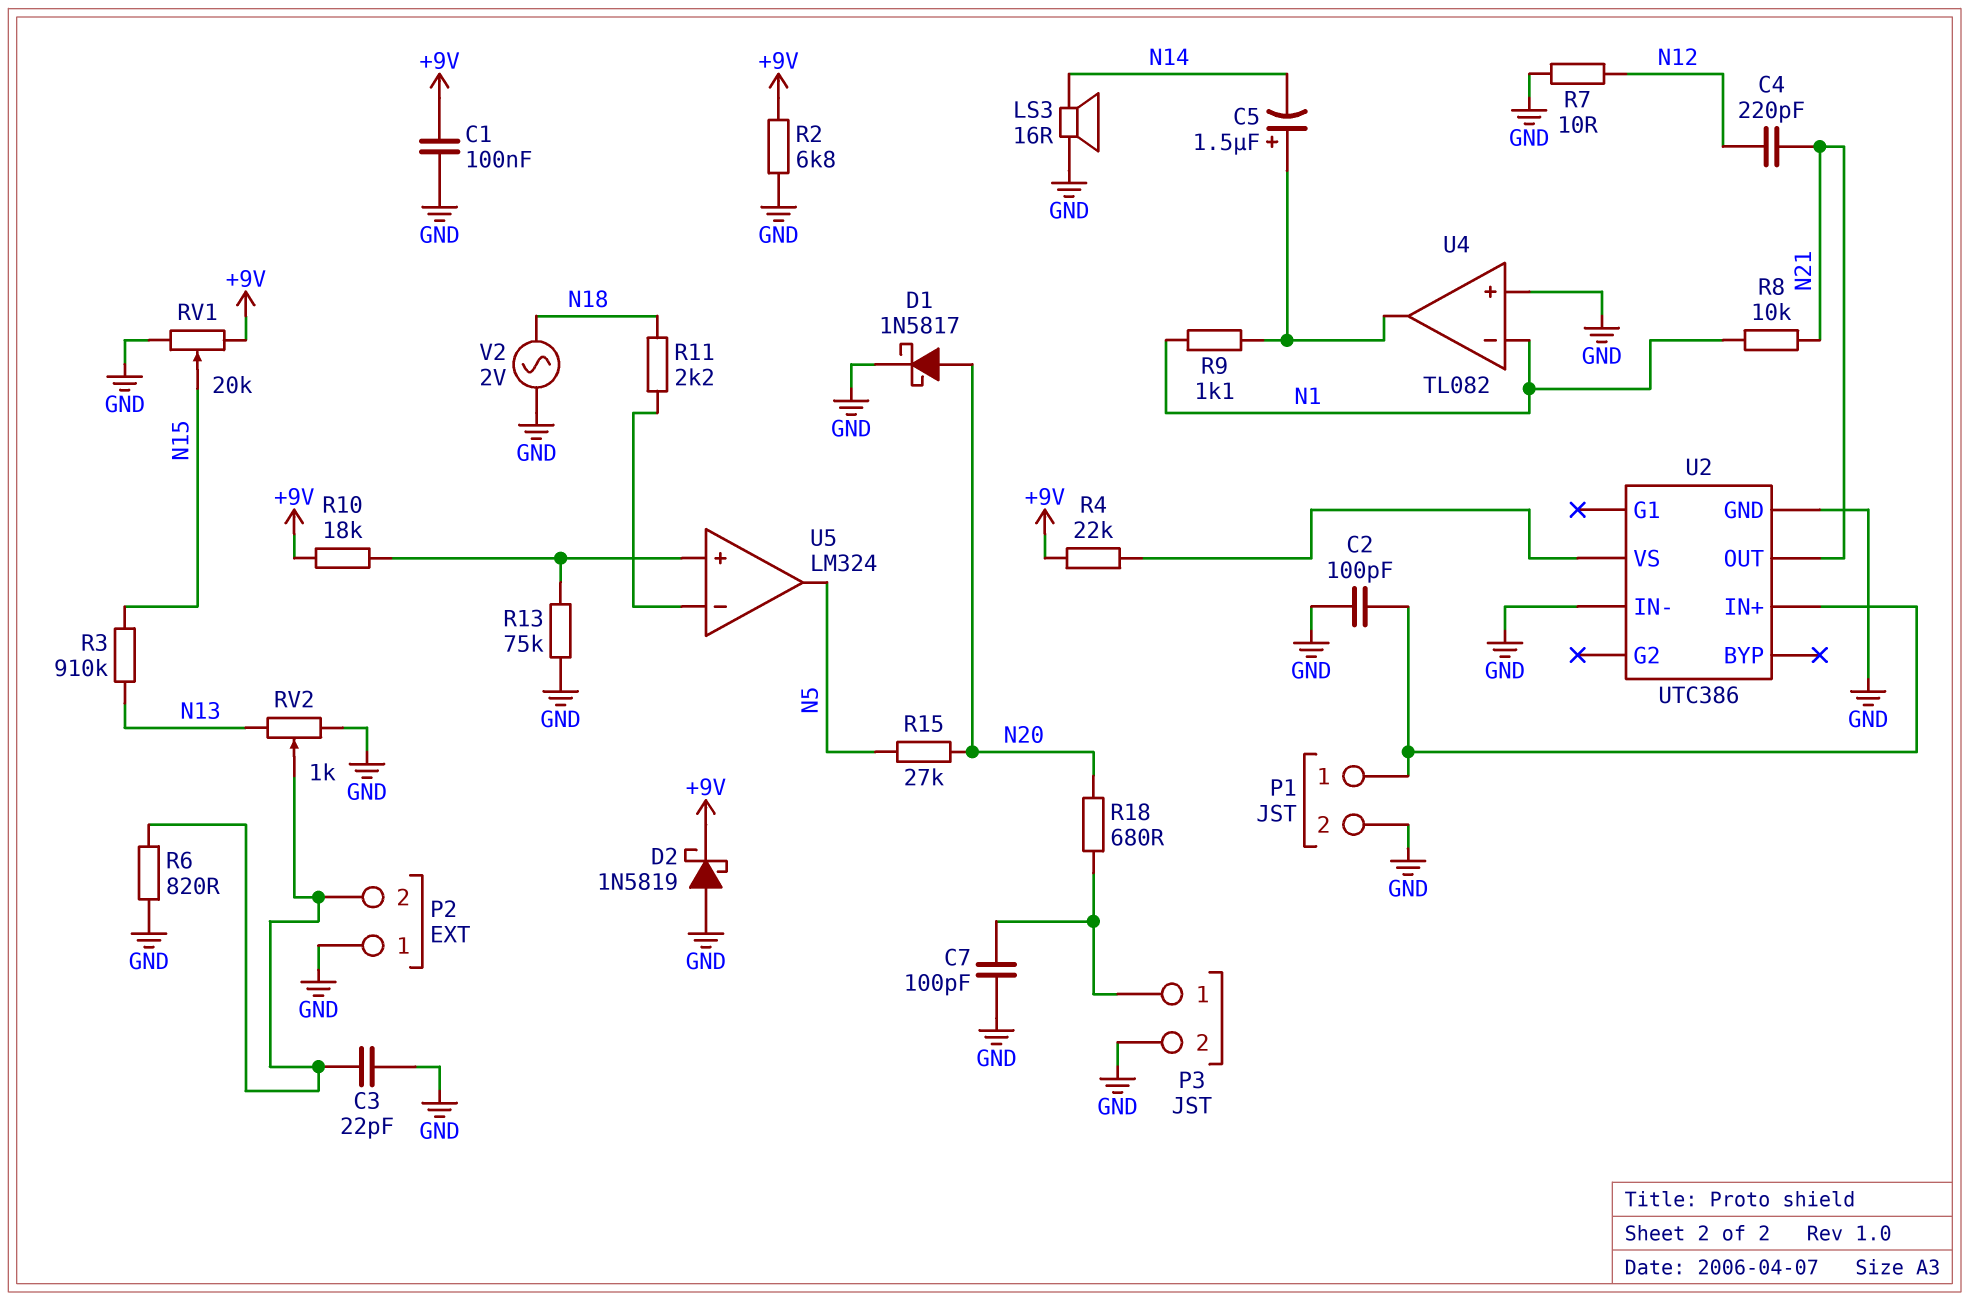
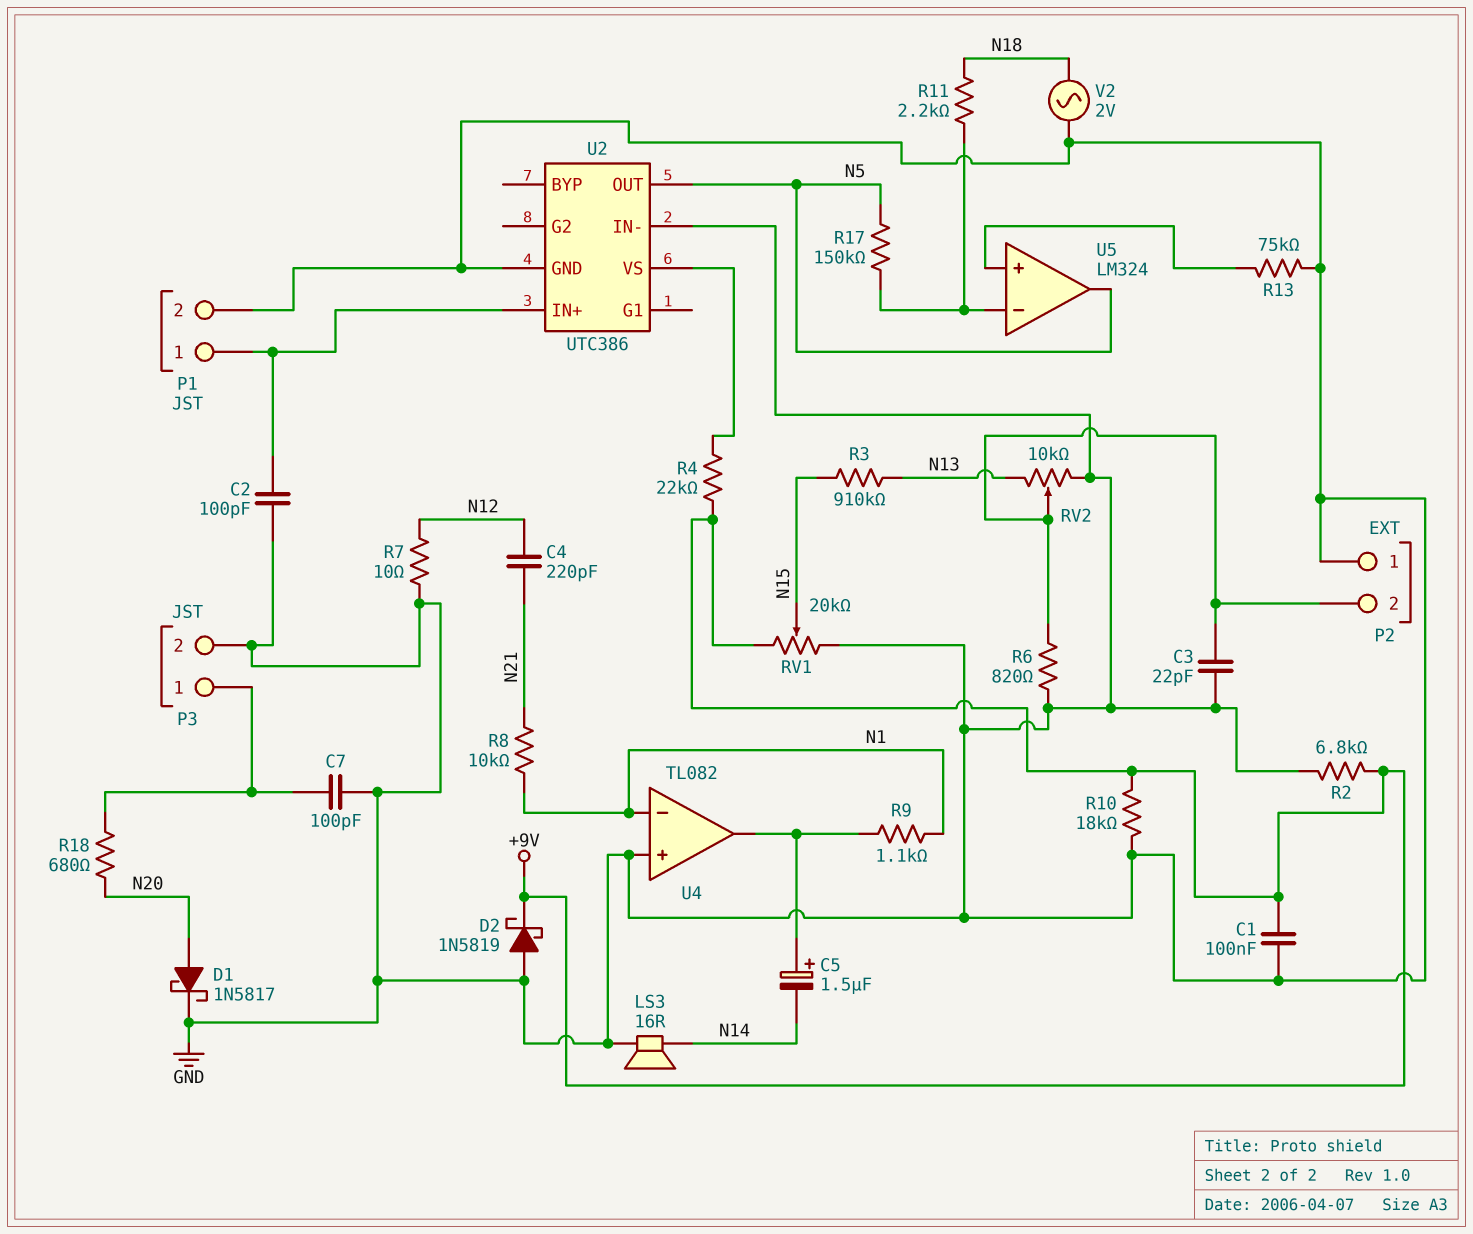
R10: 18k (+9V, U5/in+) -> 18k (+9V, GND)
R15: 27k (N5, N20) -> none
R17: none -> 150k (N5, U5/in-)
RV2: 1k (GND, N13, wiper P2/2) -> 10k (GND, N13, wiper P2/2)
U2 pin OUT: N21 -> N5

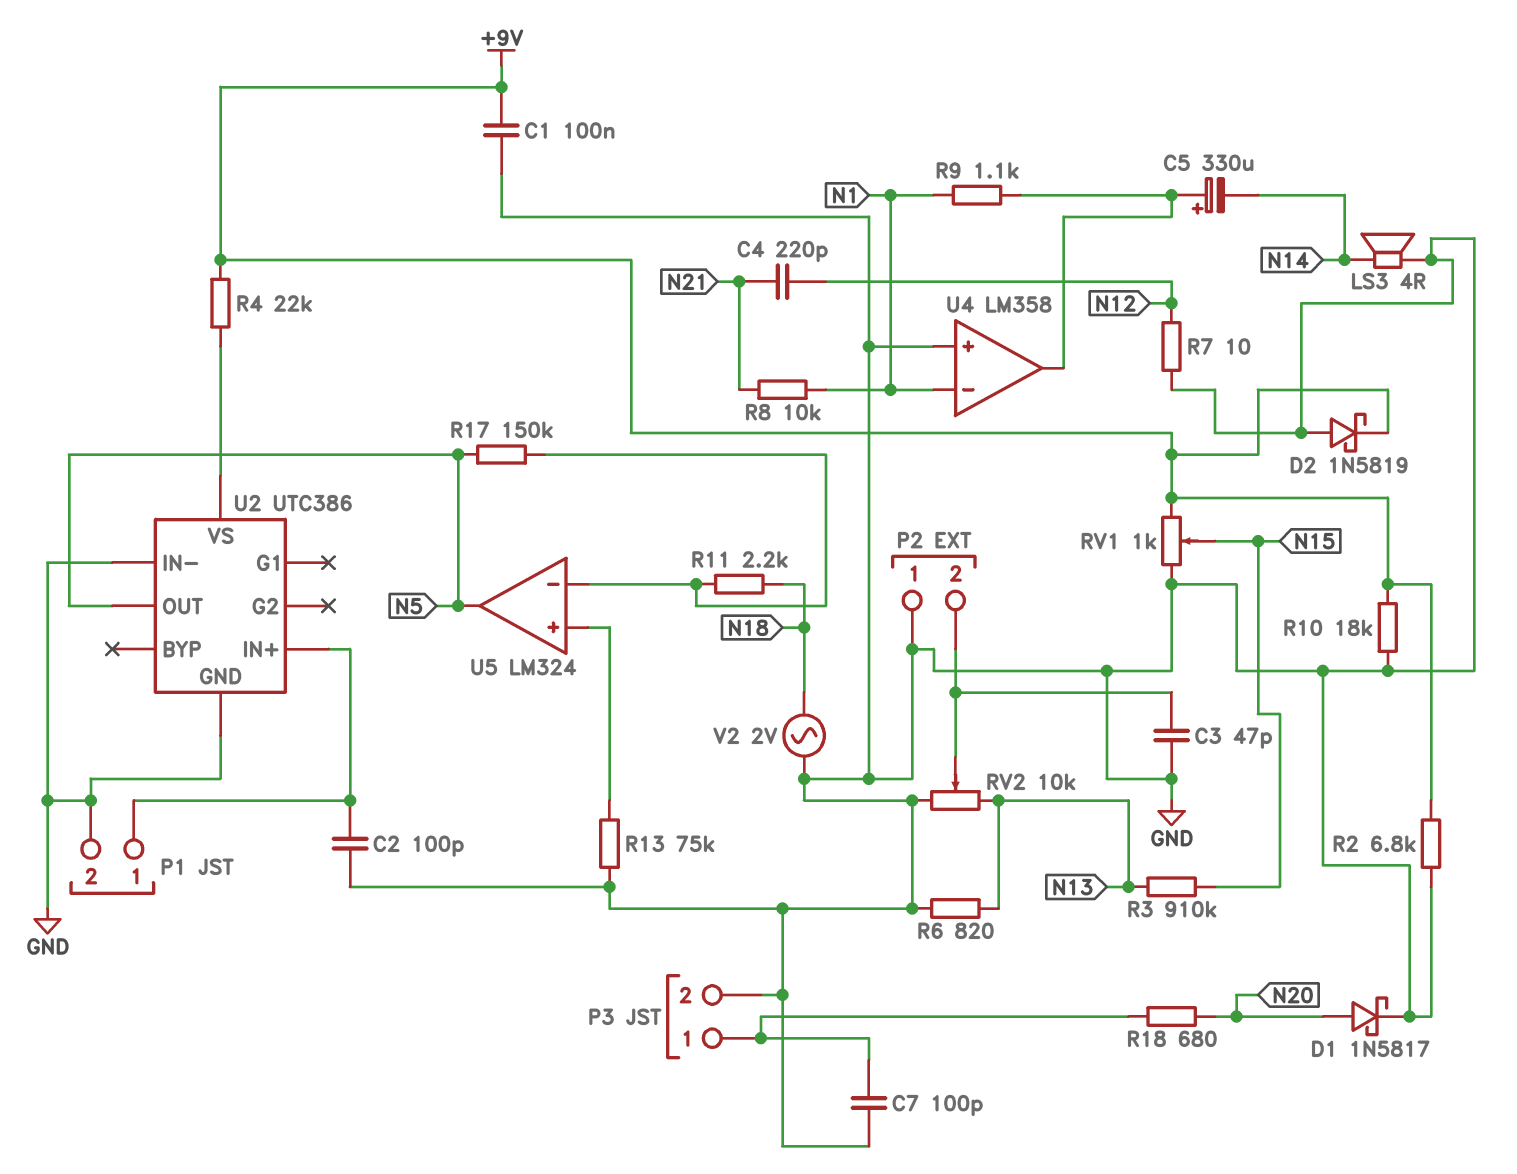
C3: 22pF (GND, P2/2) -> 47pF (GND, P2/2)
C5: 1.5uF (plus U4/out, minus N14) -> 330uF (plus U4/out, minus N14)
LS3: speaker 16R (GND, N14) -> speaker 4R (GND, N14)
R6: 820 (GND, P2/2) -> 820 (GND, N13)
RV1: 20k (+9V, GND, wiper N15) -> 1k (+9V, GND, wiper N15)
U4: TL082 -> LM358

